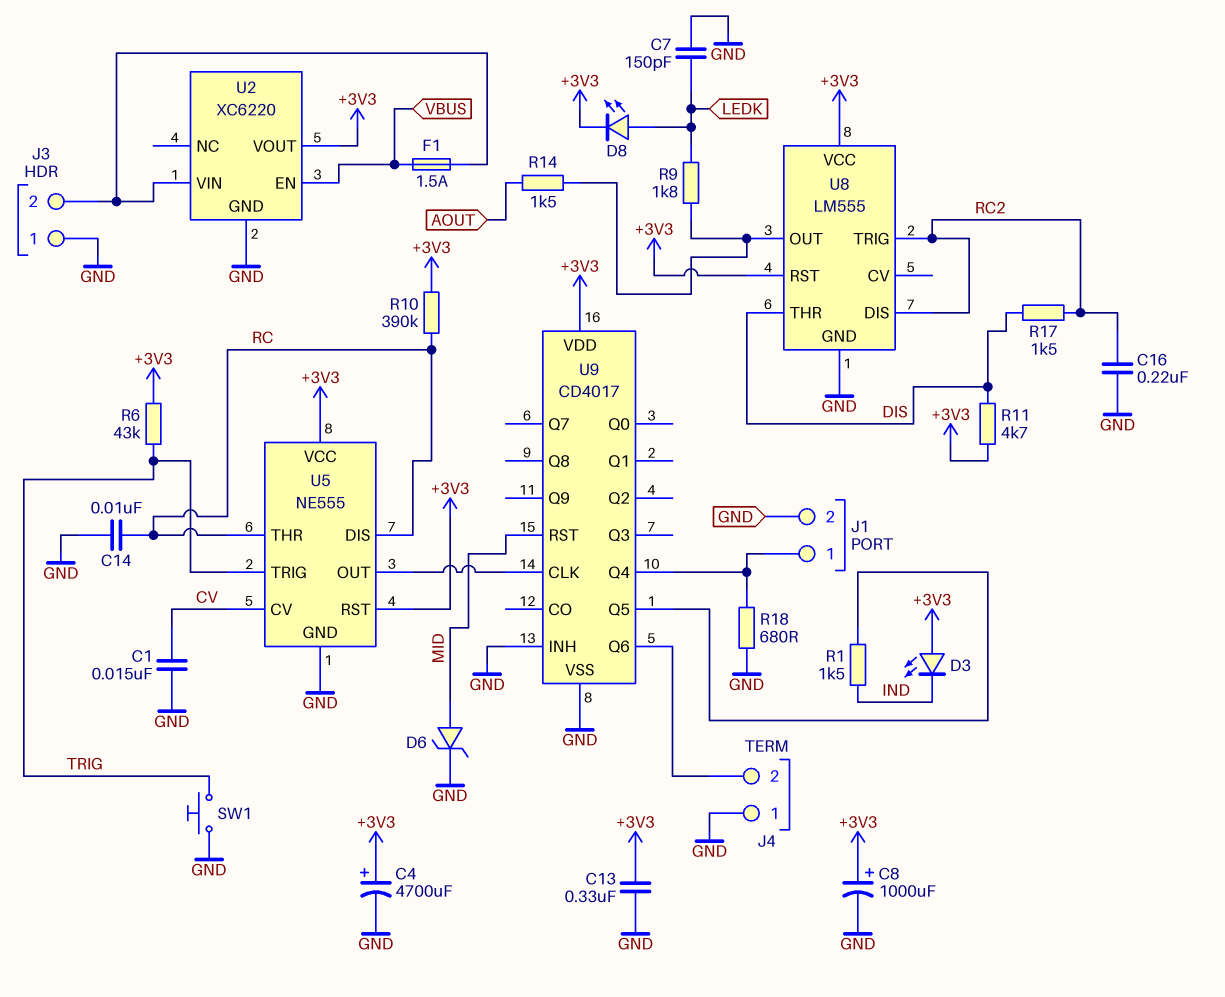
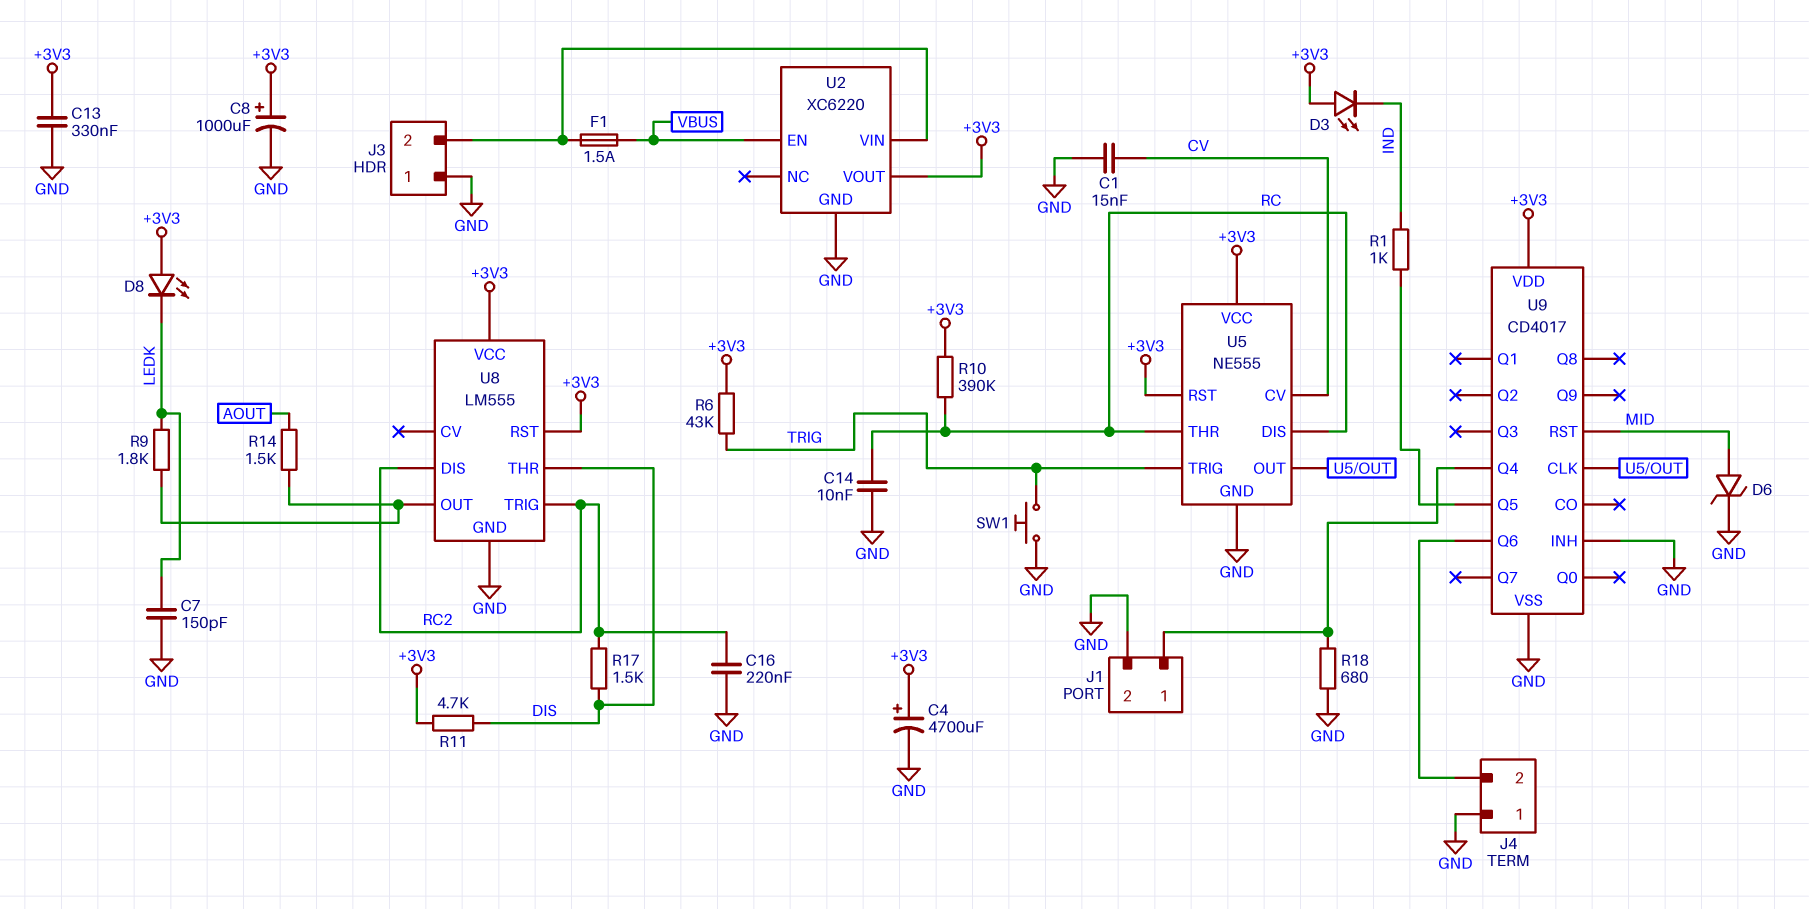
D8: LED (A LEDK, K +3V3) -> LED (A +3V3, K LEDK)
R1: 1.5k (IND, U9/Q5) -> 1k (IND, U9/Q5)

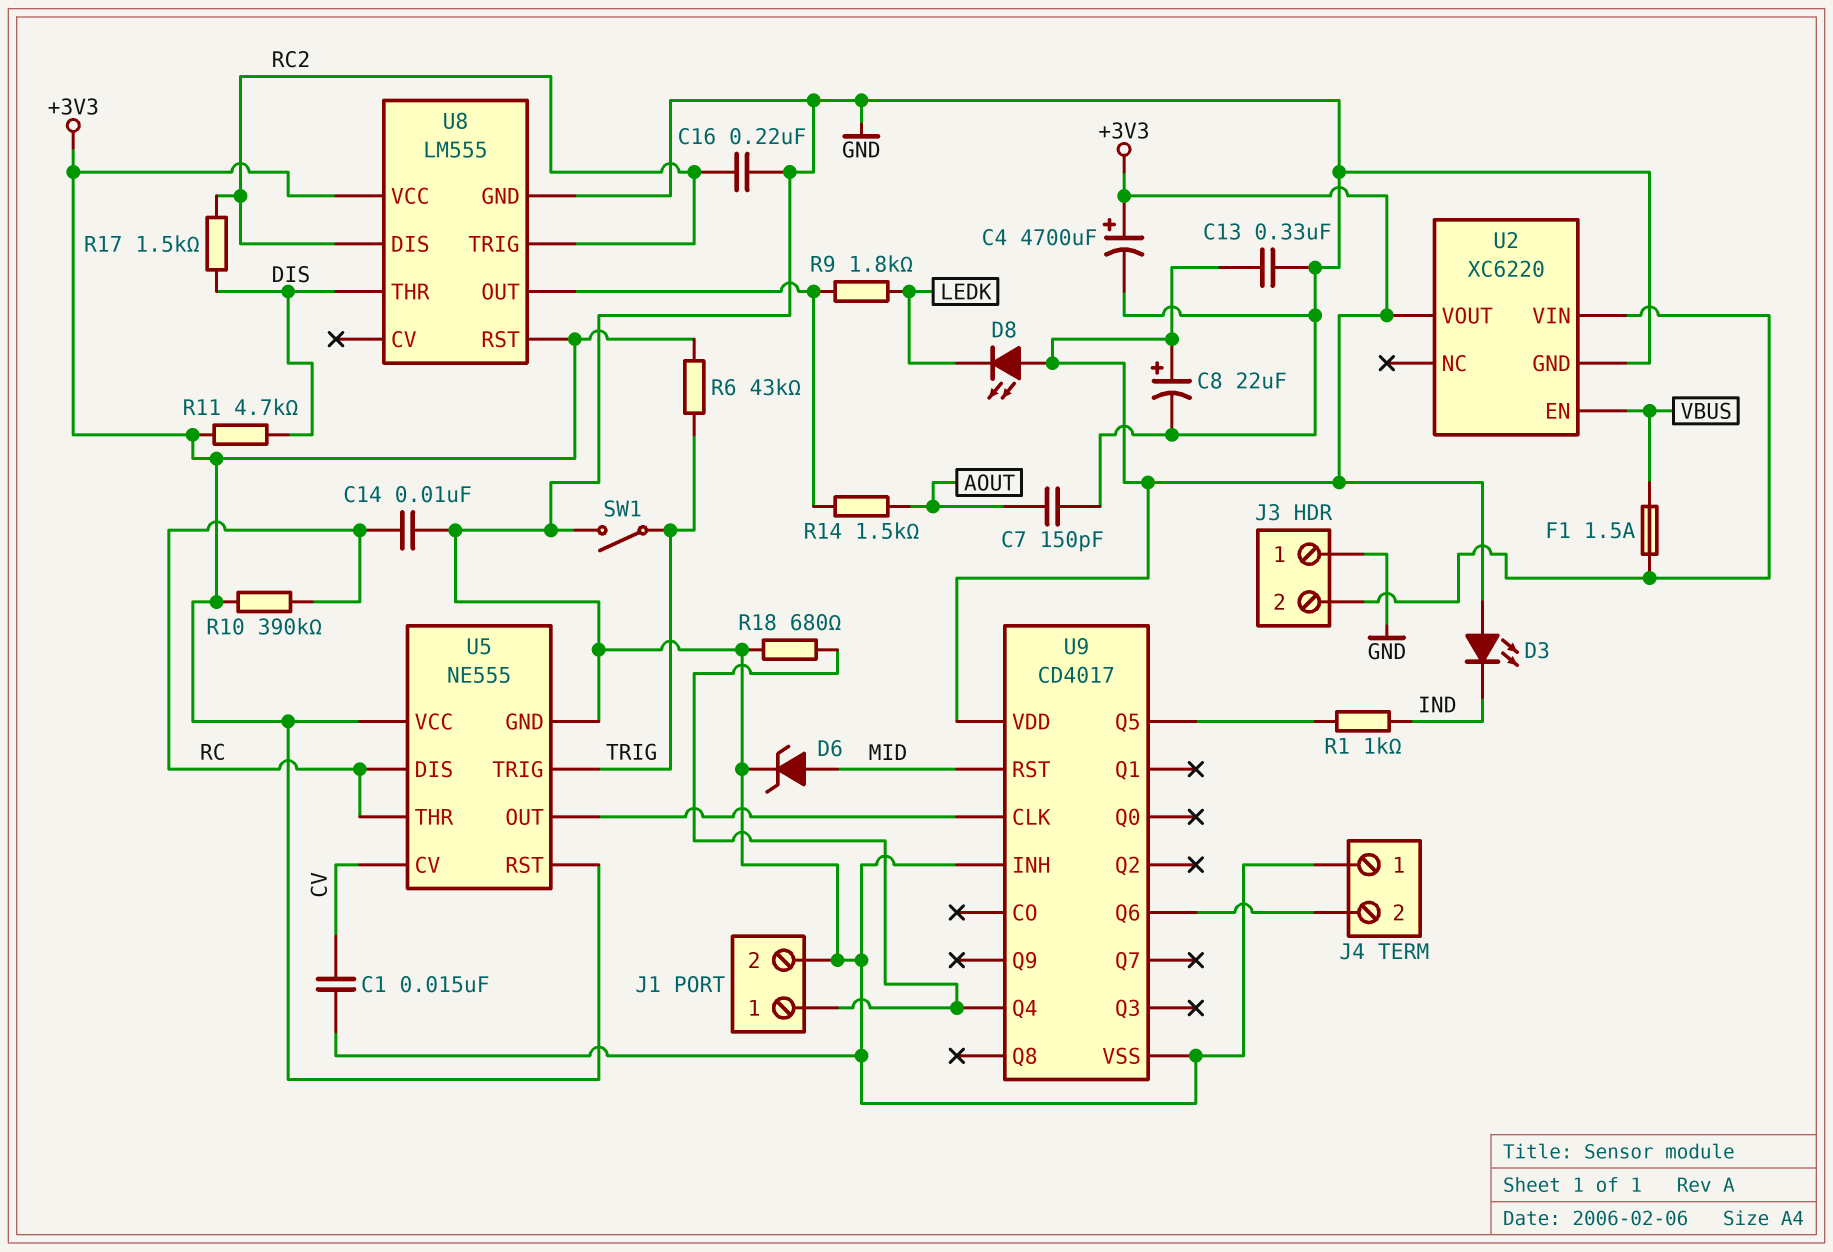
C7: 150pF (GND, LEDK) -> 150pF (AOUT, GND)
C8: 1000uF (plus +3V3, minus GND) -> 22uF (plus +3V3, minus GND)
SW1: button (GND, TRIG) -> switch (GND, TRIG)

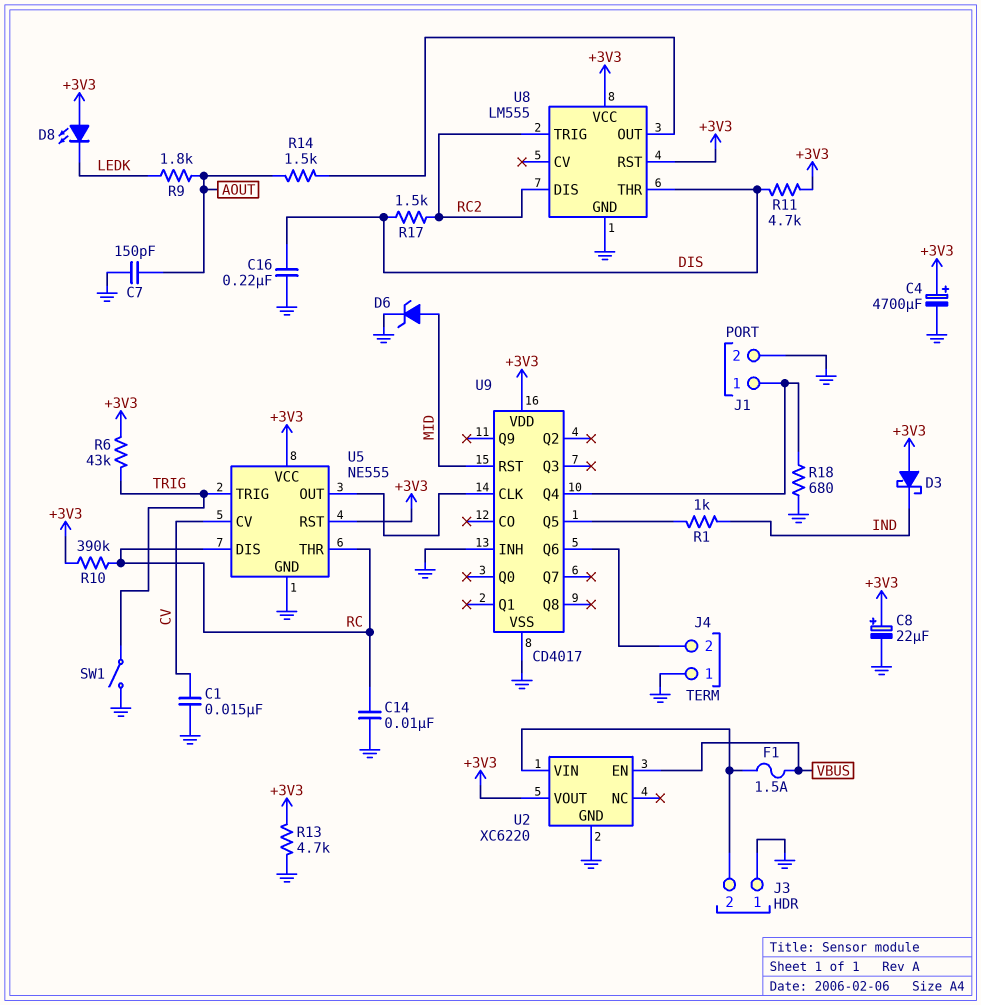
C13: 330nF (+3V3, GND) -> none
C16: 220nF (GND, RC2) -> 220nF (DIS, GND)
D3: LED (A +3V3, K IND) -> schottky (A +3V3, K IND)
R9: 1.8k (LEDK, U8/OUT) -> 1.8k (AOUT, LEDK)
R13: none -> 4.7k (+3V3, GND)

